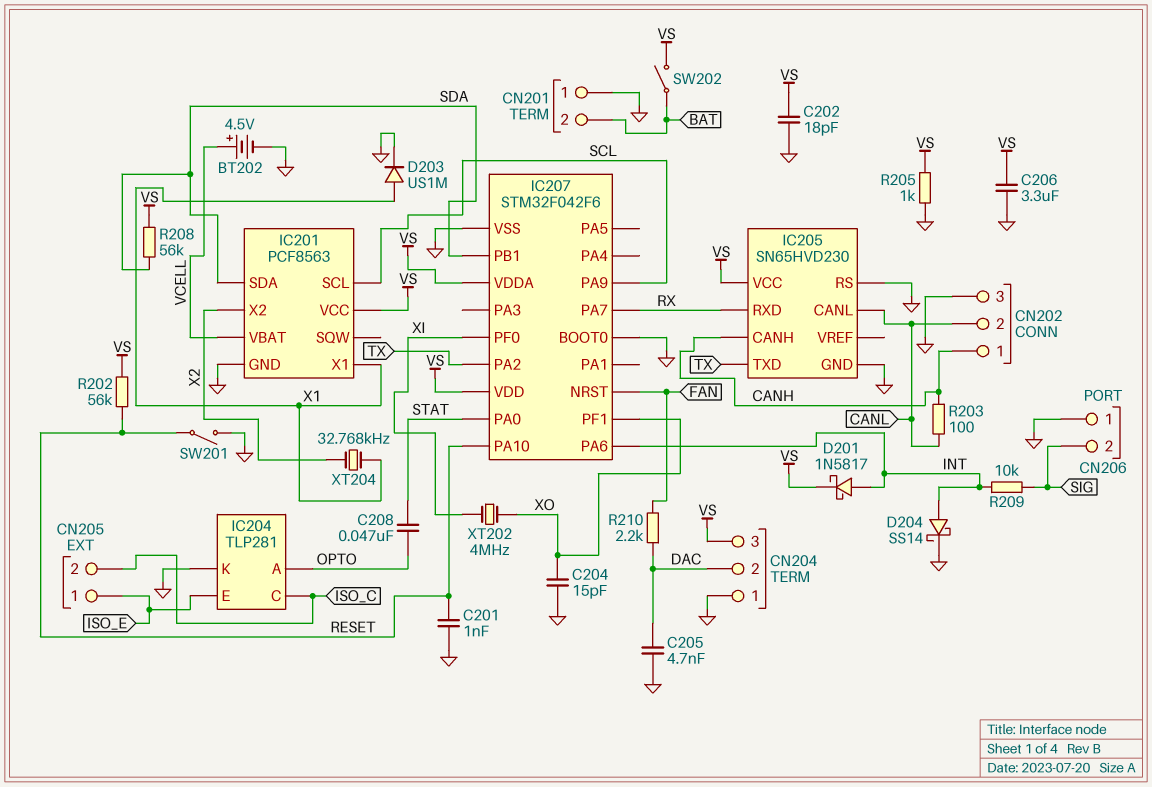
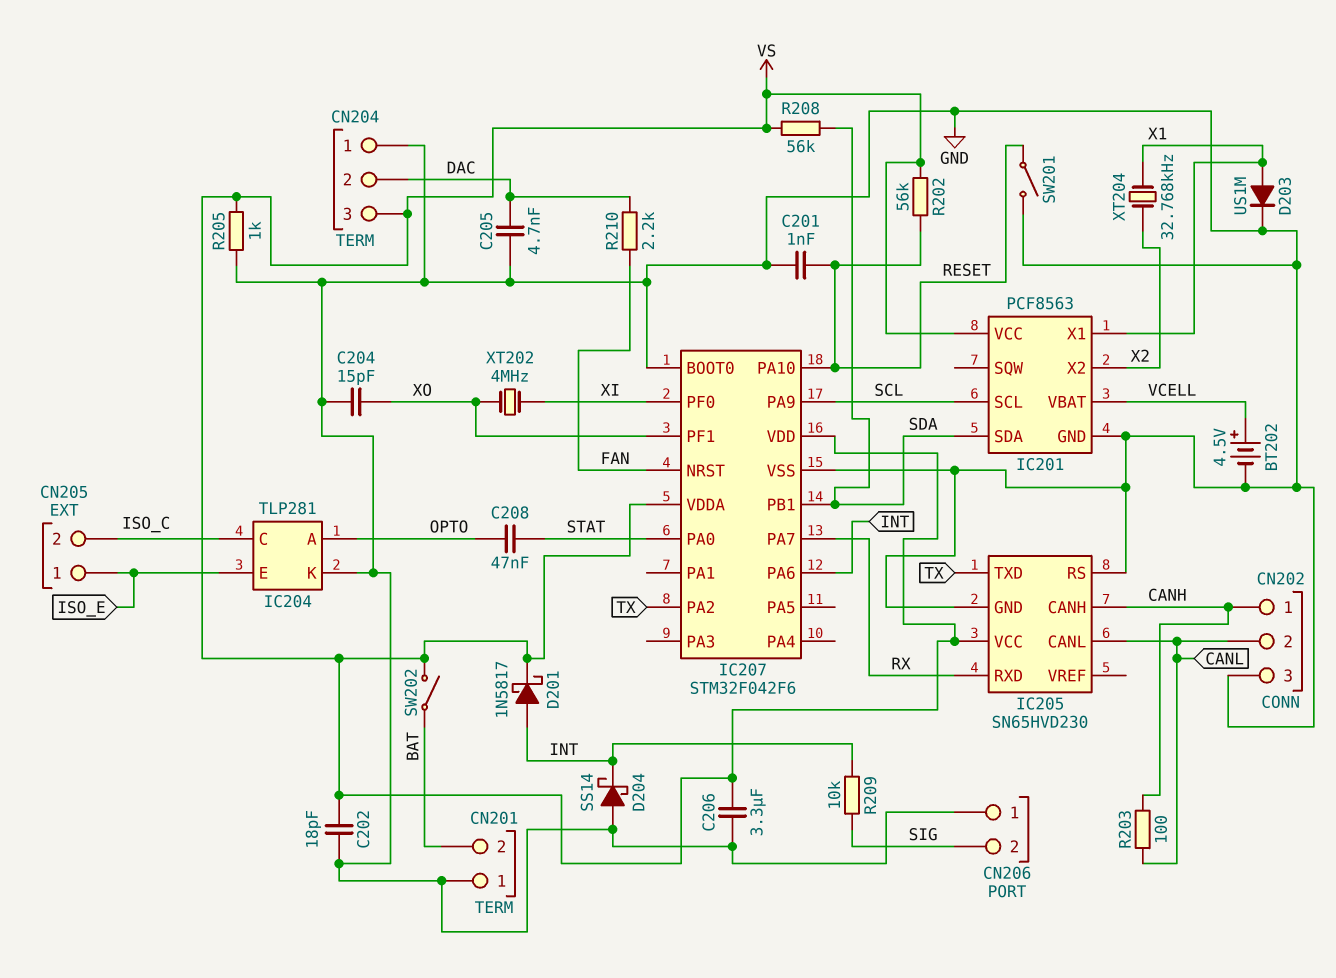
D204: schottky SS14 (A INT, K GND) -> schottky SS14 (A GND, K INT)

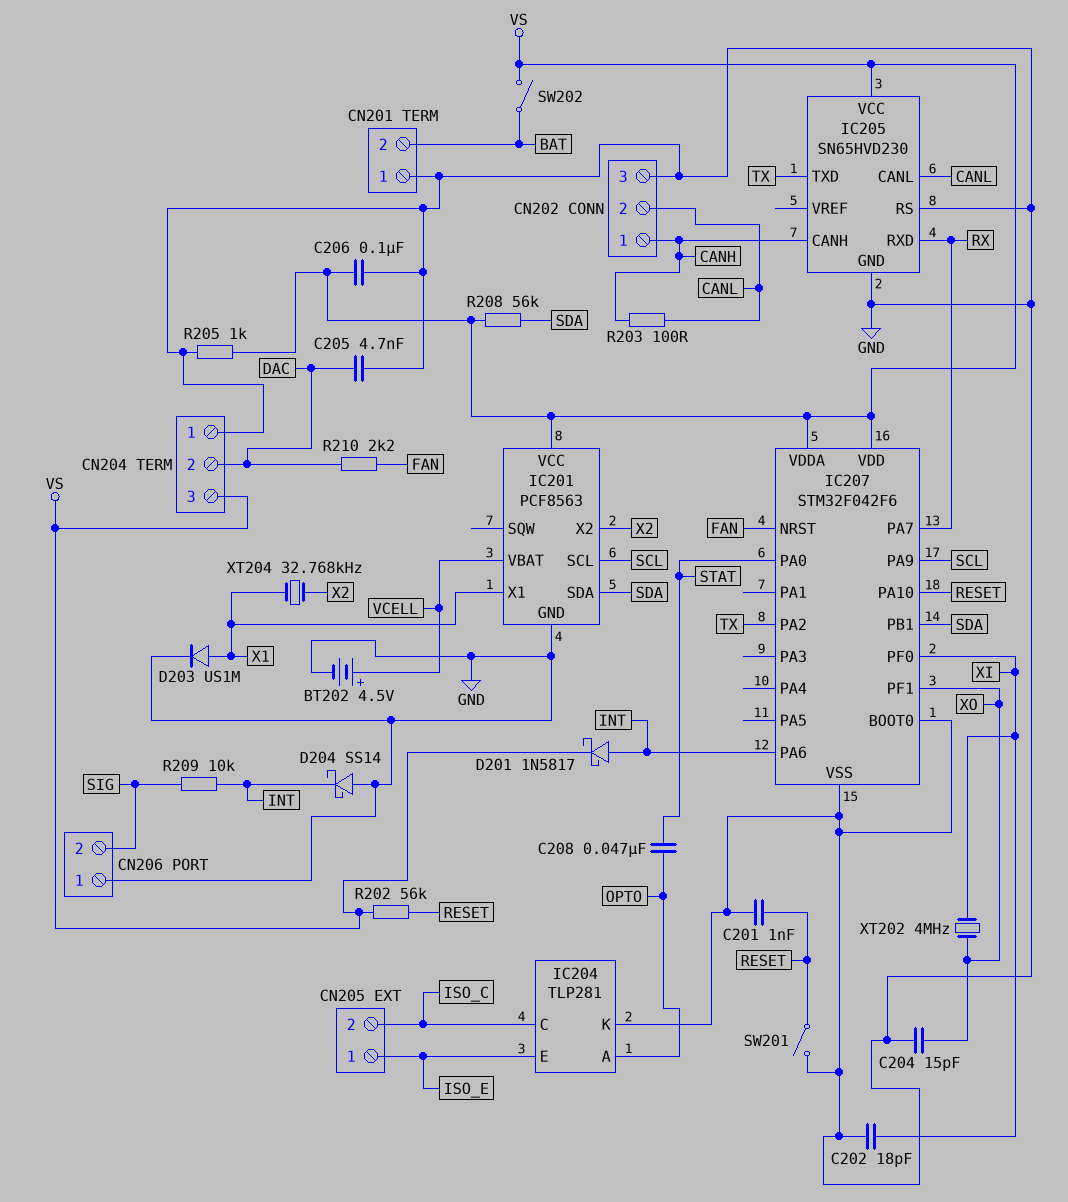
C202: 18pF (GND, VS) -> 18pF (GND, XI)
C206: 3.3uF (GND, VS) -> 100nF (GND, VS)

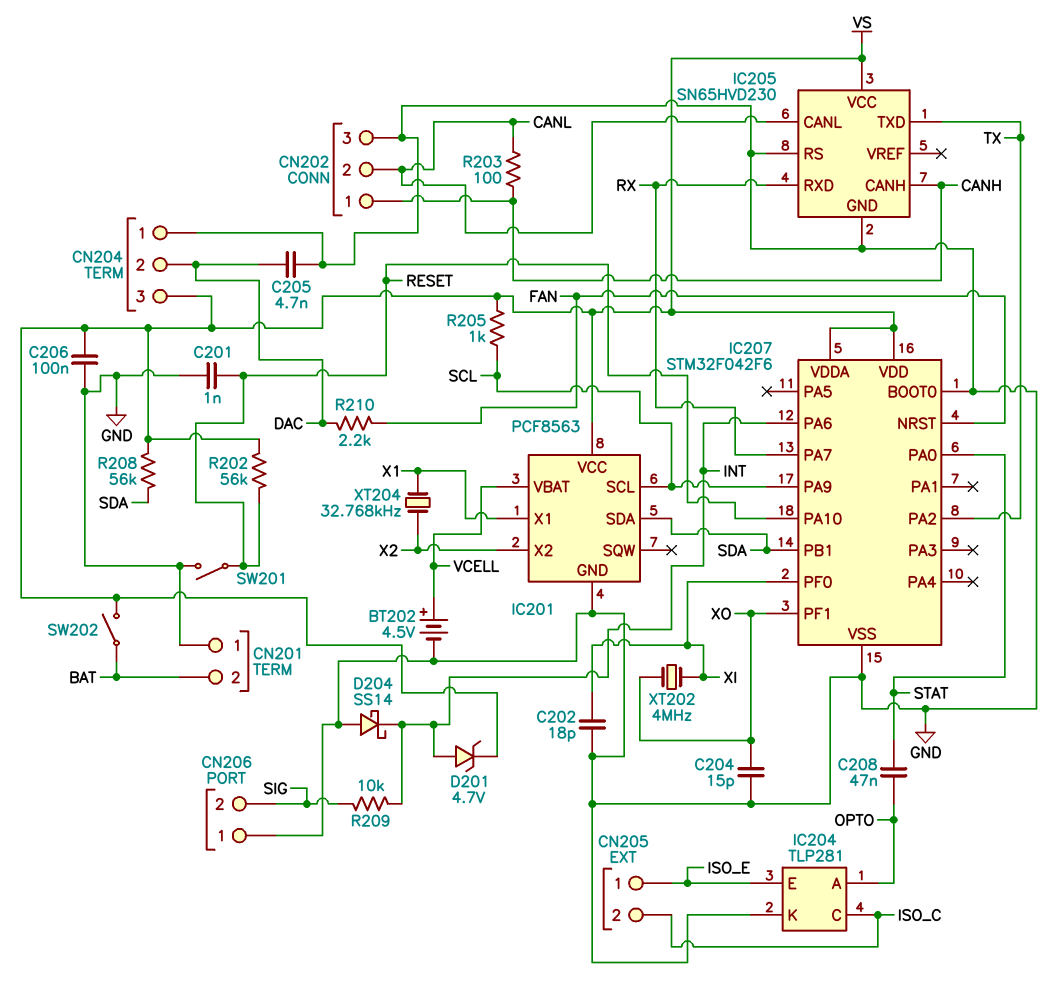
D201: schottky 1N5817 (A INT, K VS) -> zener 4.7V (A INT, K VS)
D203: diode US1M (A X1, K GND) -> none
R205: 1k (GND, VS) -> 1k (SCL, VS)

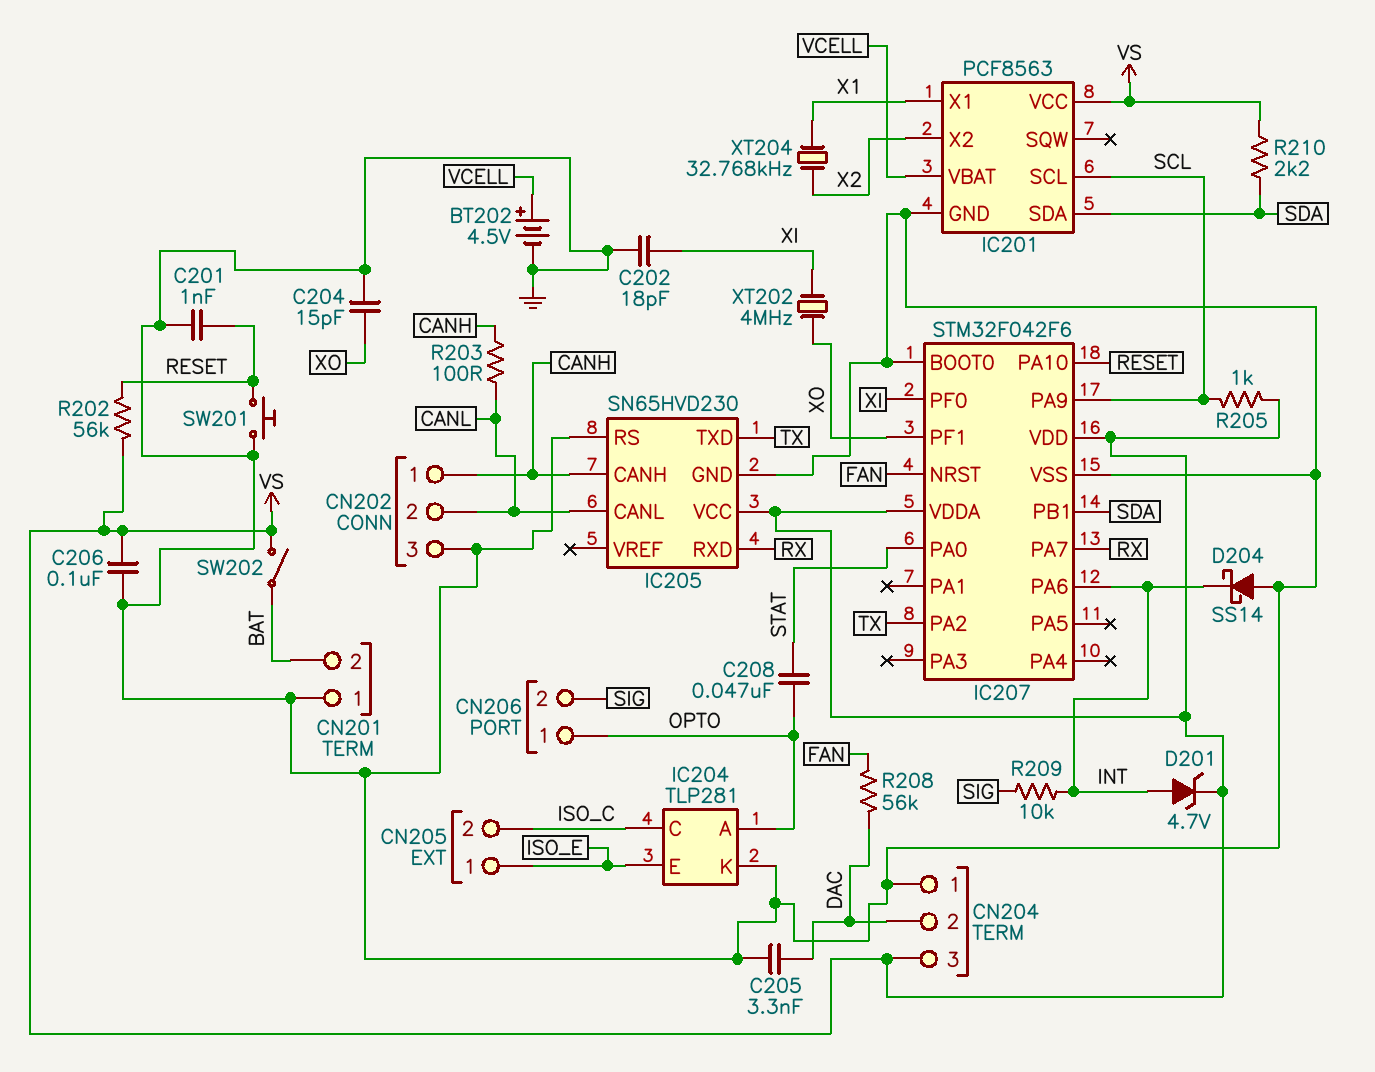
C205: 4.7nF (DAC, GND) -> 3.3nF (DAC, GND)
CN206 pin 1: GND -> OPTO
R208: 56k (SDA, VS) -> 56k (DAC, FAN)
R210: 2.2k (DAC, FAN) -> 2.2k (SDA, VS)
SW201: switch (GND, RESET) -> button (GND, RESET)

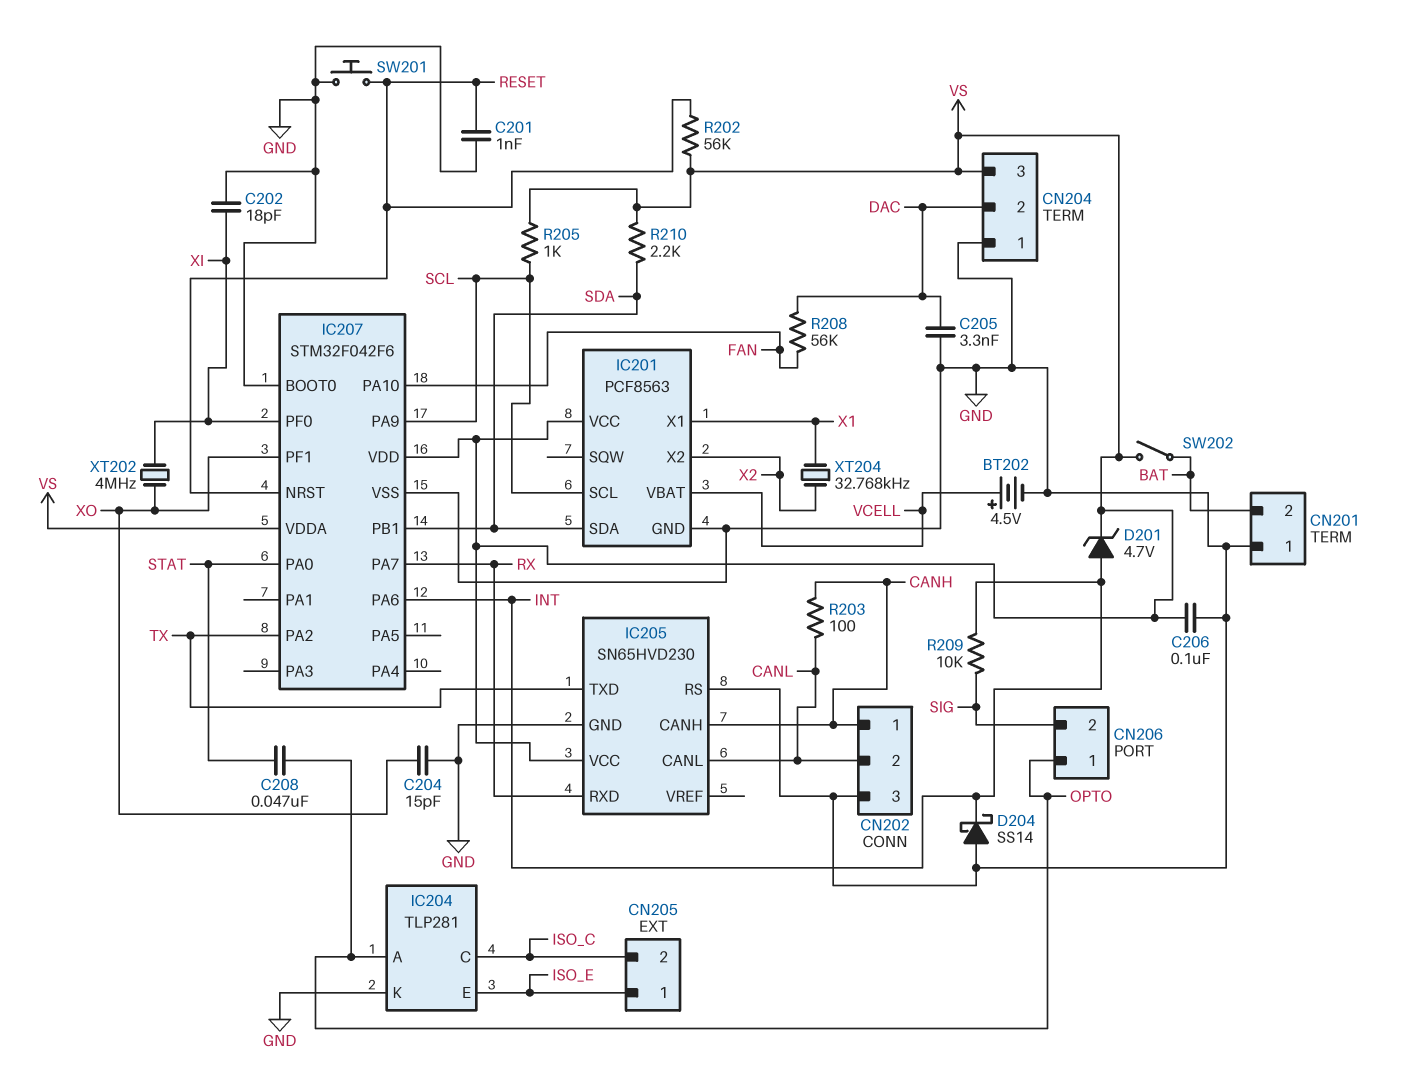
IC207 pin NRST: FAN -> RESET
IC207 pin PA10: RESET -> FAN

